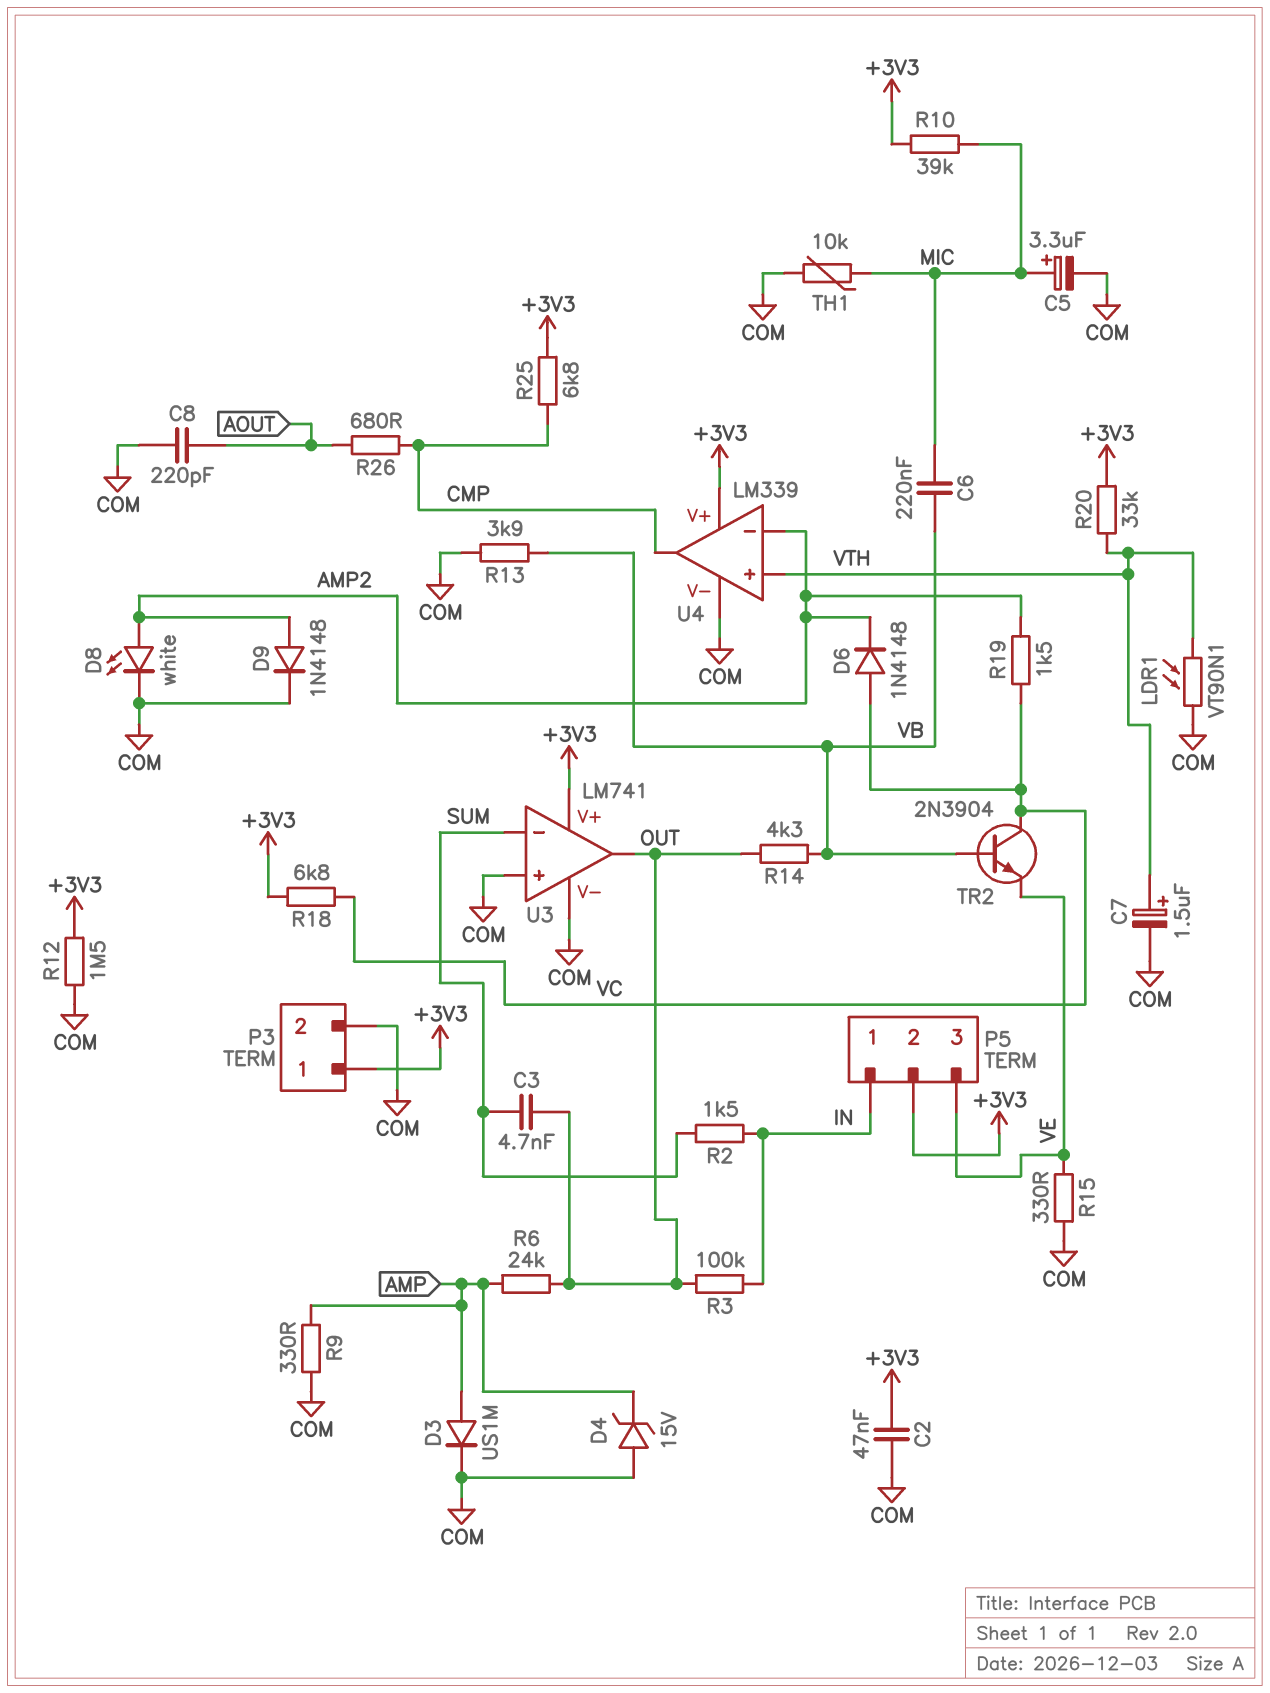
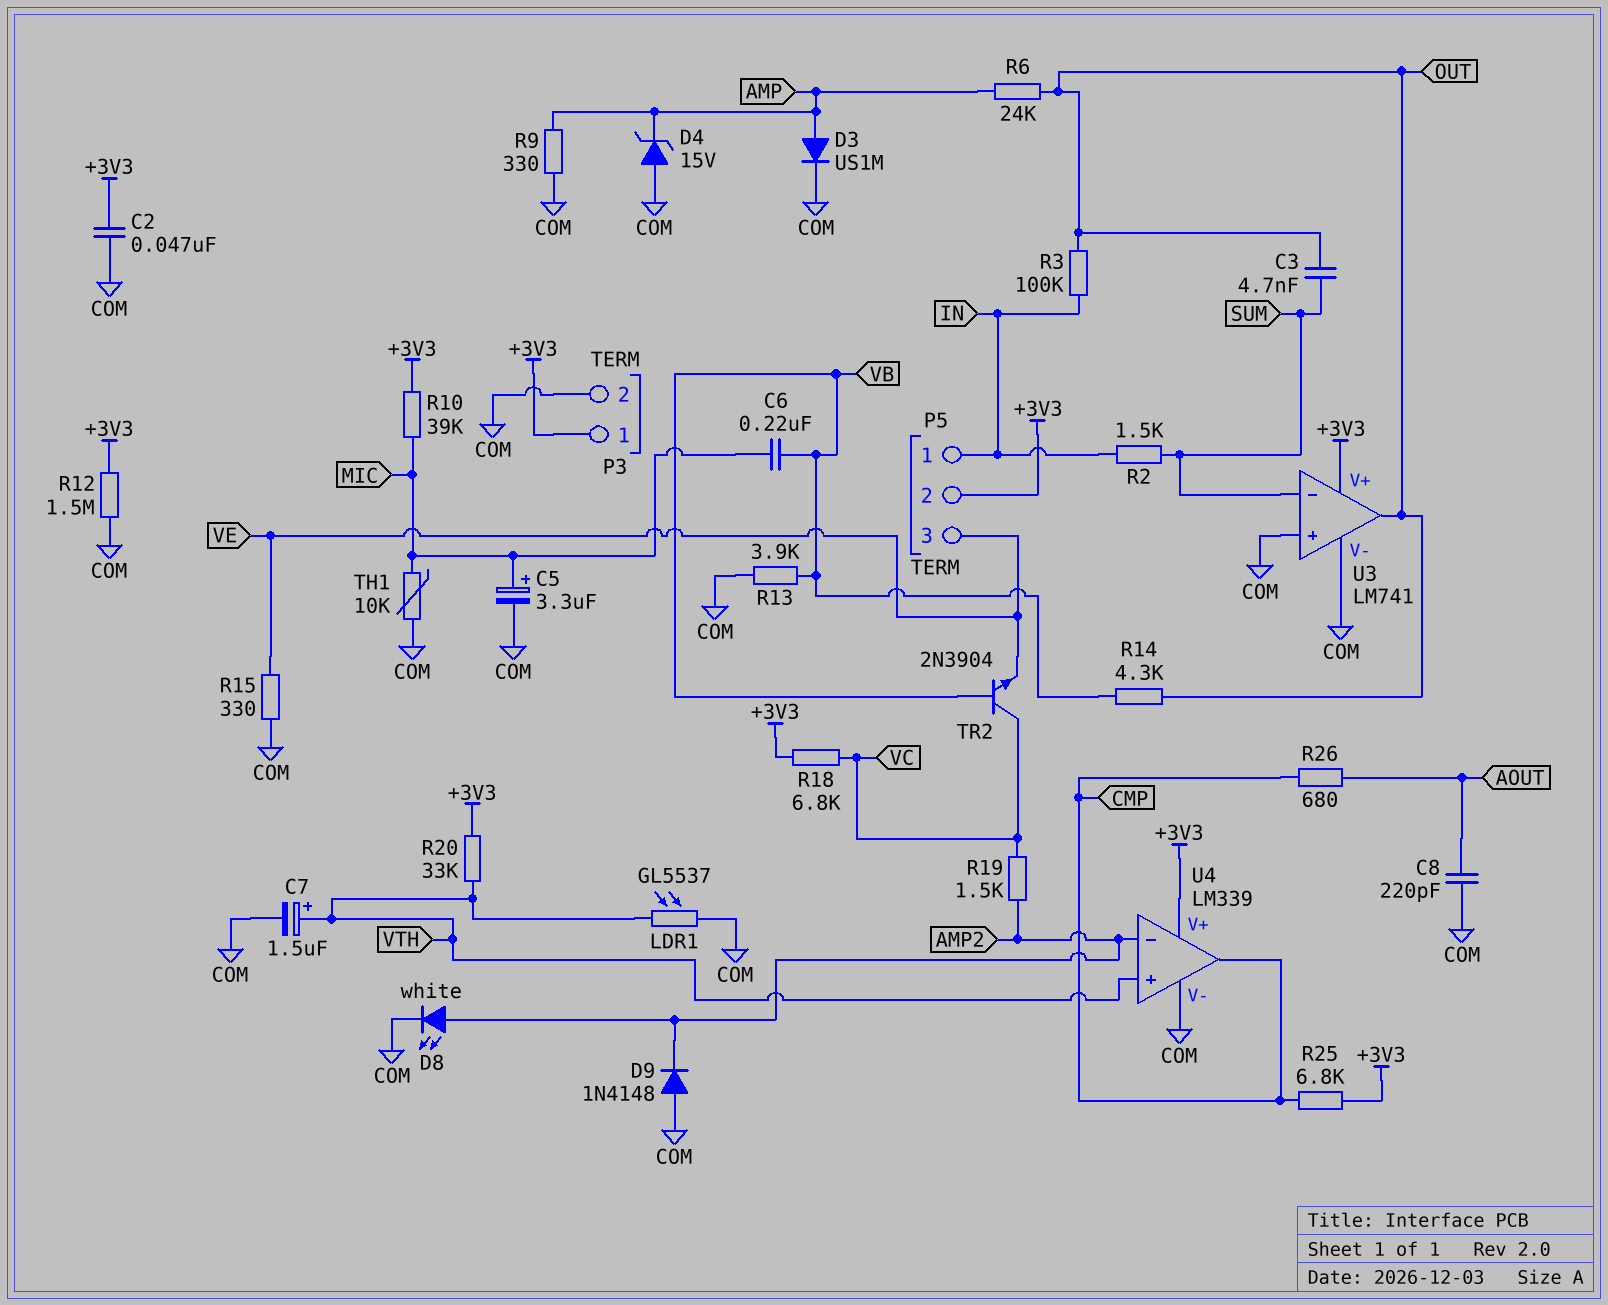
D6: diode 1N4148 (A VC, K AMP2) -> none
D9: diode 1N4148 (A AMP2, K COM) -> diode 1N4148 (A COM, K AMP2)
LDR1: VT90N1 (COM, VTH) -> GL5537 (COM, VTH)

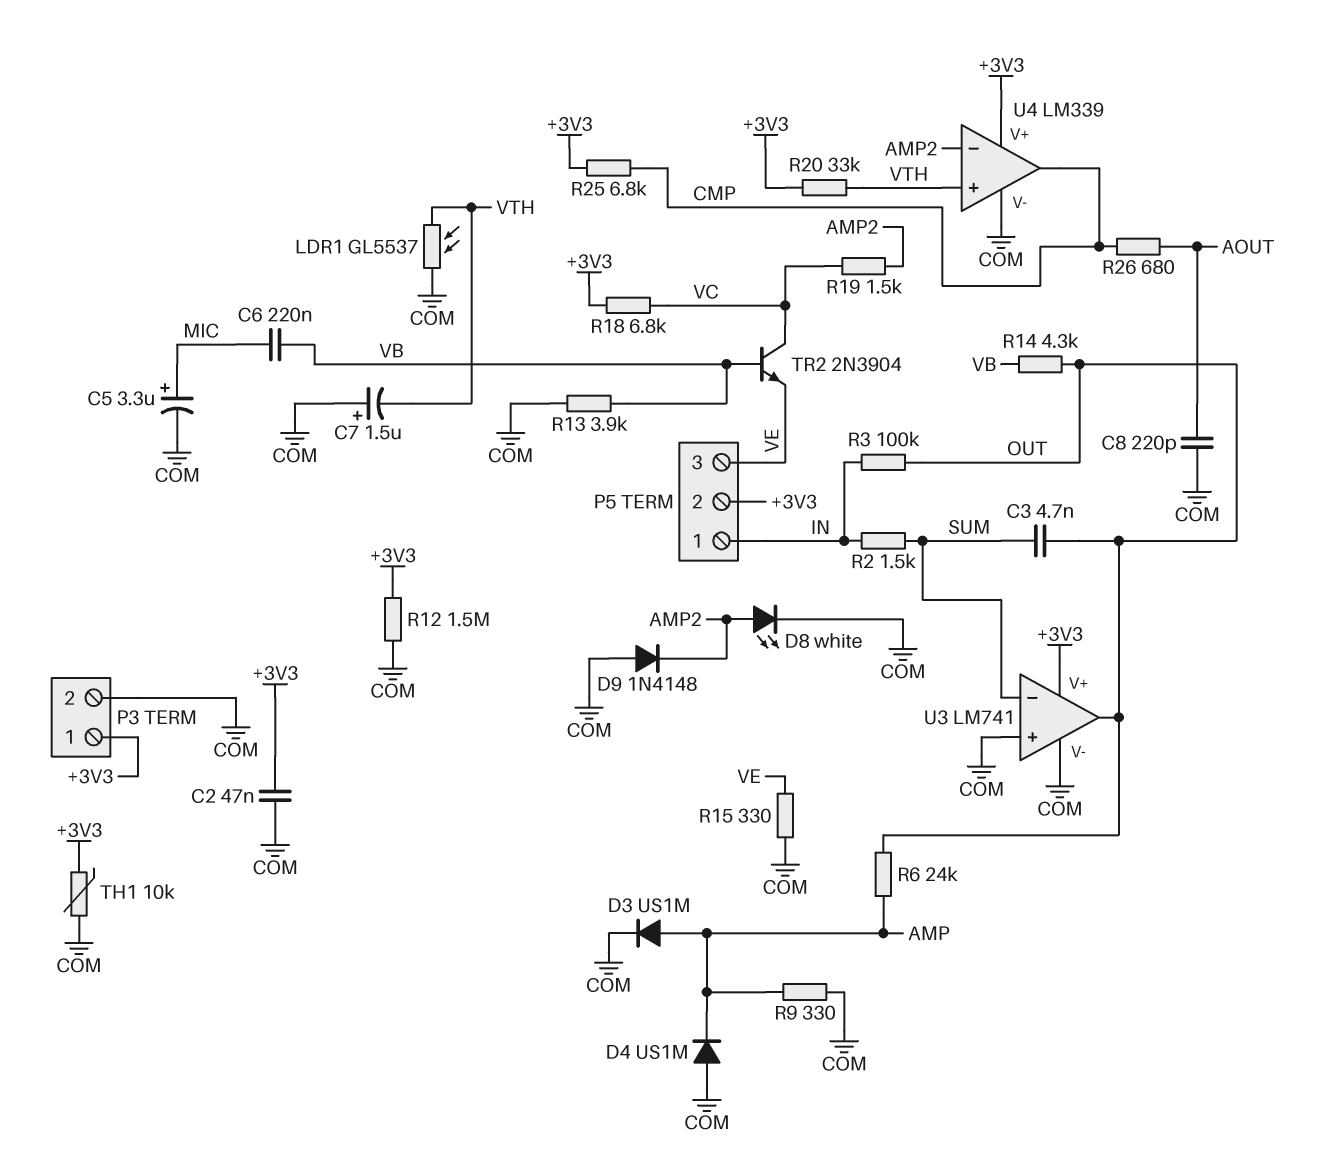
C7: 1.5uF (plus VTH, minus COM) -> 1.5uF (plus COM, minus VTH)
D4: zener 15V (A COM, K AMP) -> diode US1M (A COM, K AMP)
R10: 39k (+3V3, MIC) -> none
TH1: 10k (COM, MIC) -> 10k (+3V3, COM)

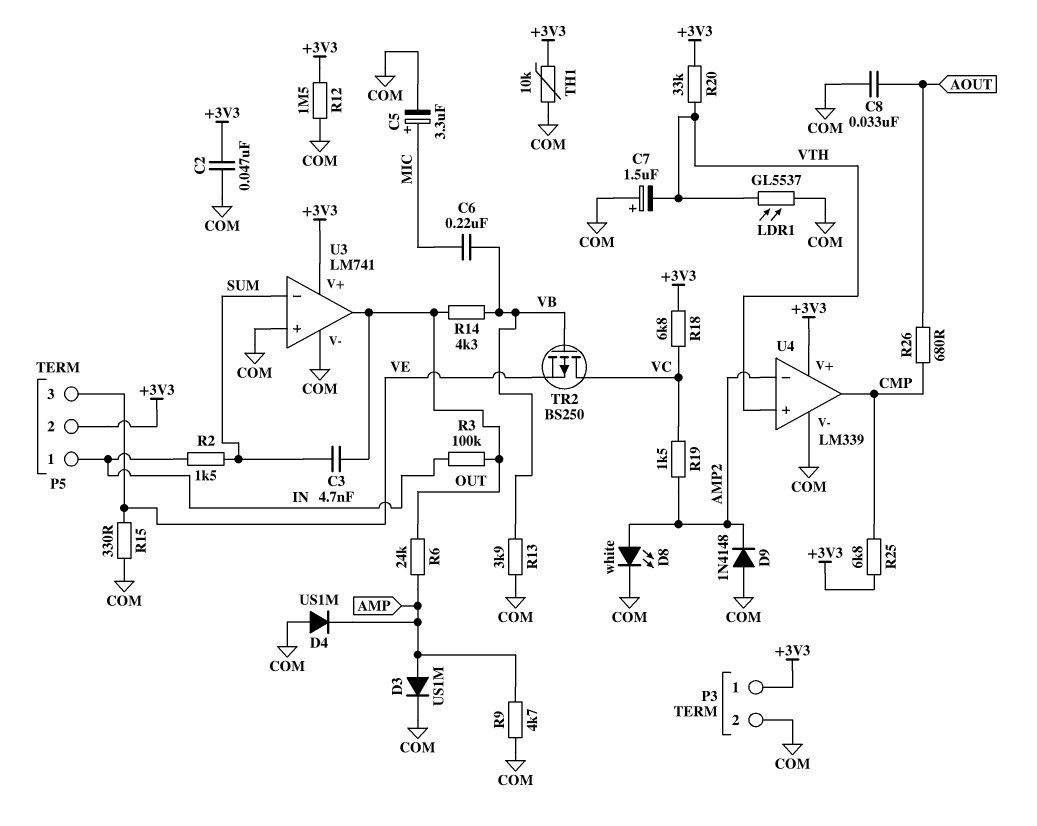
C8: 220pF (AOUT, COM) -> 33nF (AOUT, COM)
R9: 330 (AMP, COM) -> 4.7k (AMP, COM)
TR2: NPN 2N3904 (B VB, C VC, E VE) -> PMOS BS250 (G VB, D VC, S VE)

